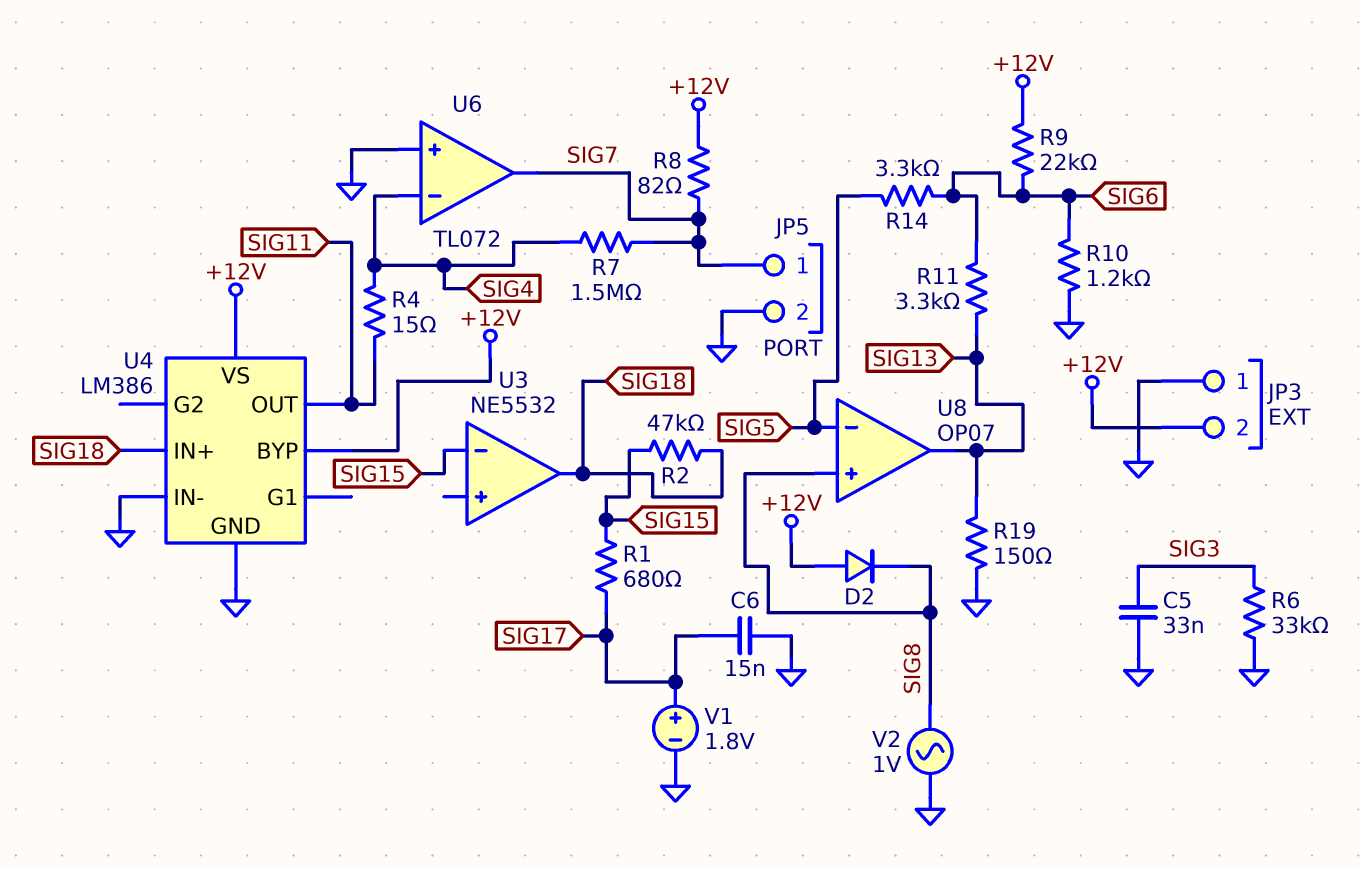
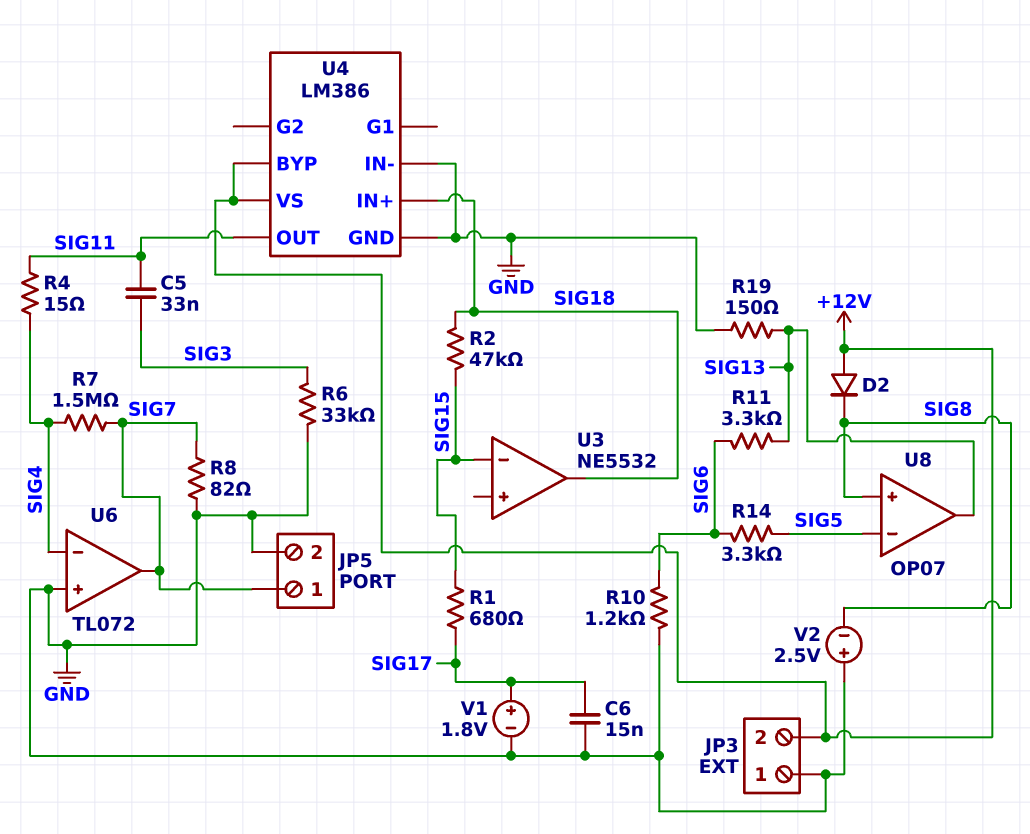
C5: 33nF (GND, SIG3) -> 33nF (SIG3, SIG11)
R8: 82 (+12V, SIG7) -> 82 (GND, SIG7)
R9: 22k (+12V, SIG6) -> none
V2: AC 1V (GND, SIG8) -> 2.5V (plus GND, minus SIG8)

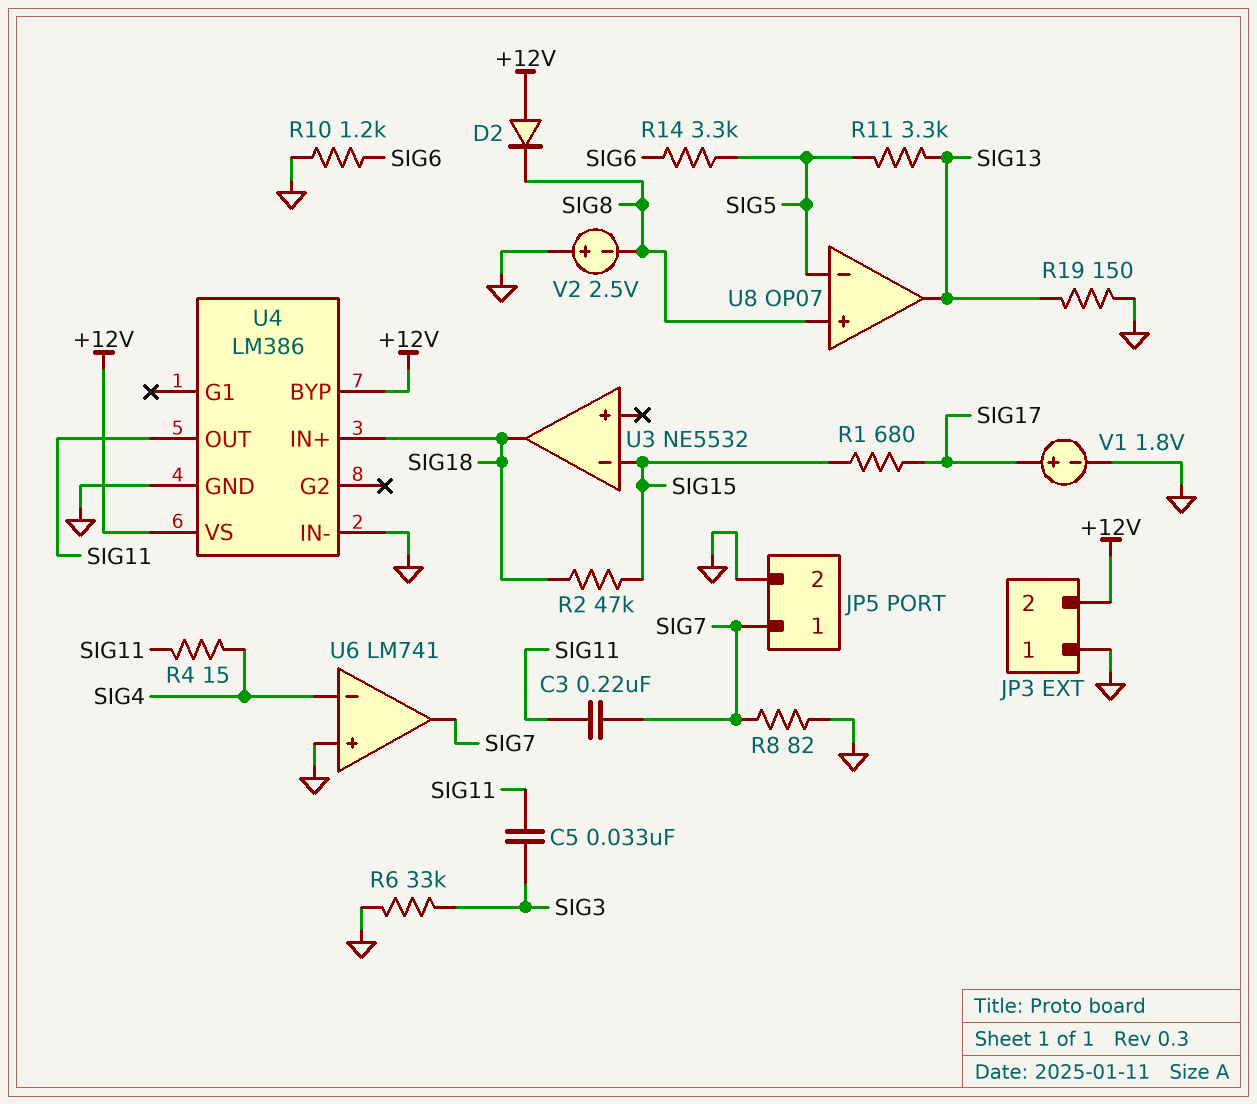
C3: none -> 220nF (SIG7, SIG11)
C6: 15nF (GND, SIG17) -> none
R7: 1.5M (SIG4, SIG7) -> none
R11: 3.3k (SIG6, SIG13) -> 3.3k (SIG5, SIG13)
U6: TL072 -> LM741

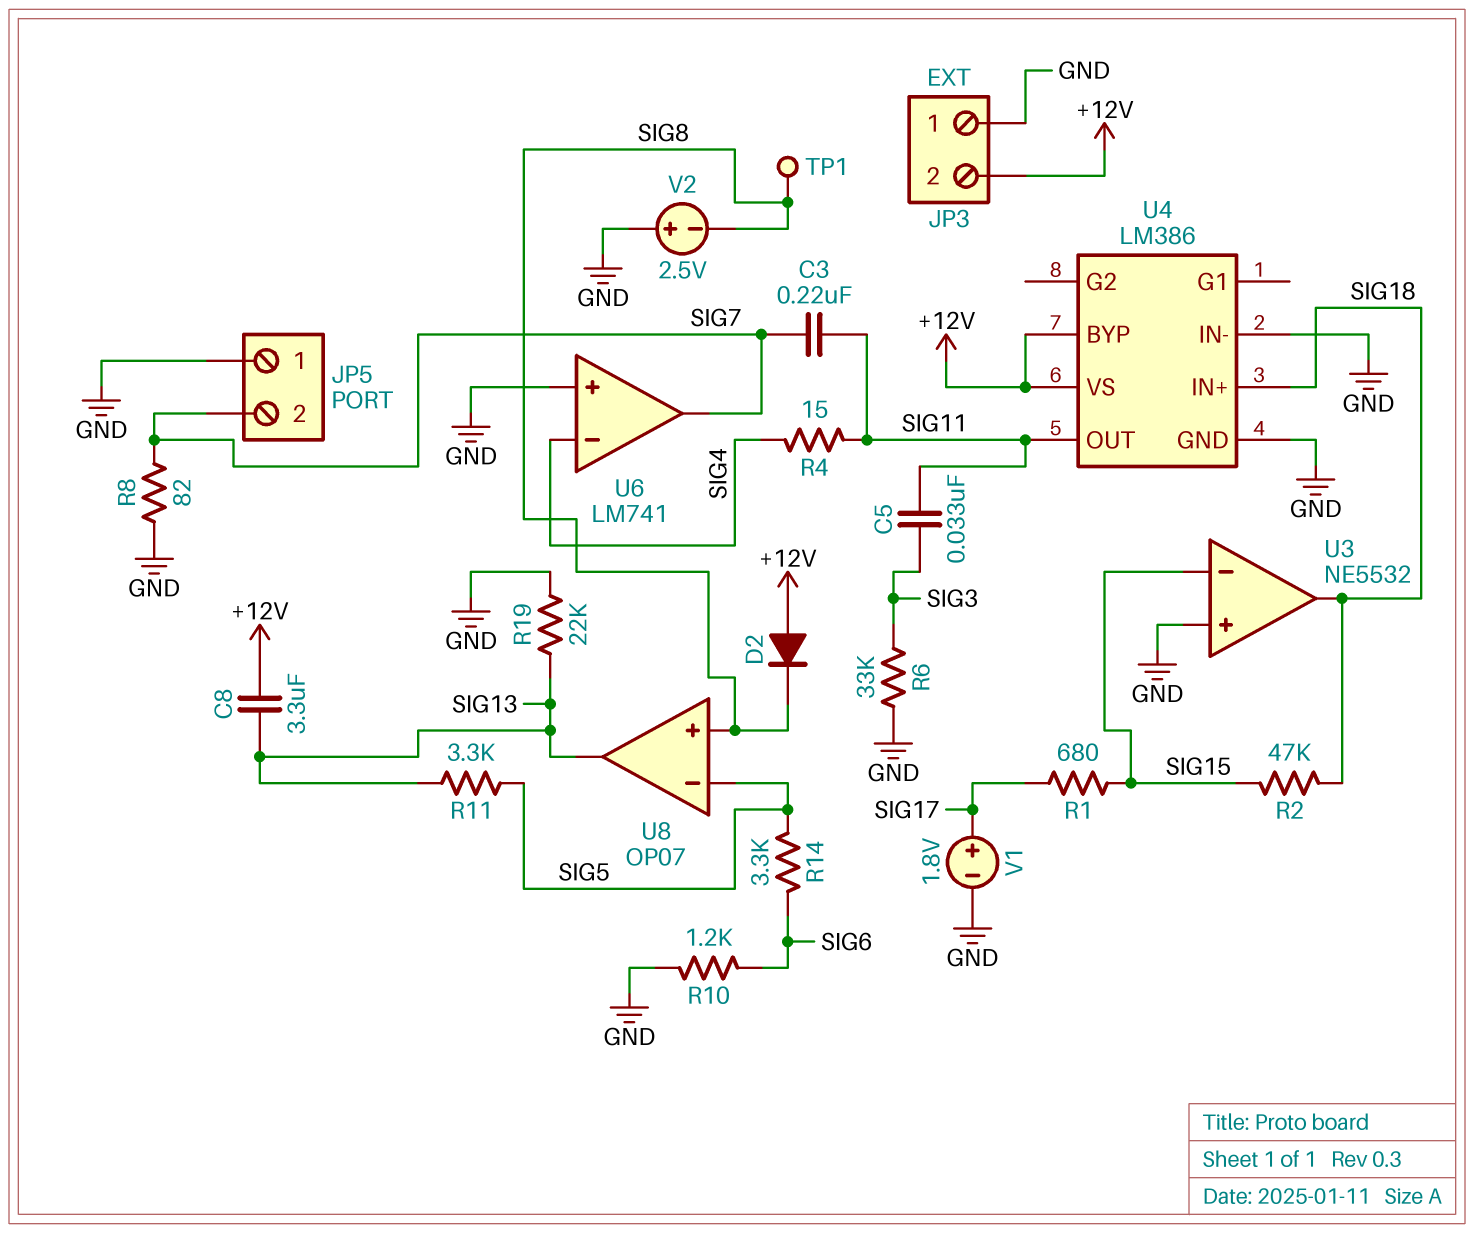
C8: none -> 3.3uF (+12V, SIG13)
JP5 pin 1: SIG7 -> GND
JP5 pin 2: GND -> SIG7
R19: 150 (GND, SIG13) -> 22k (GND, SIG13)
TP1: none -> test point (SIG8)
U3 pin in+: none -> GND

